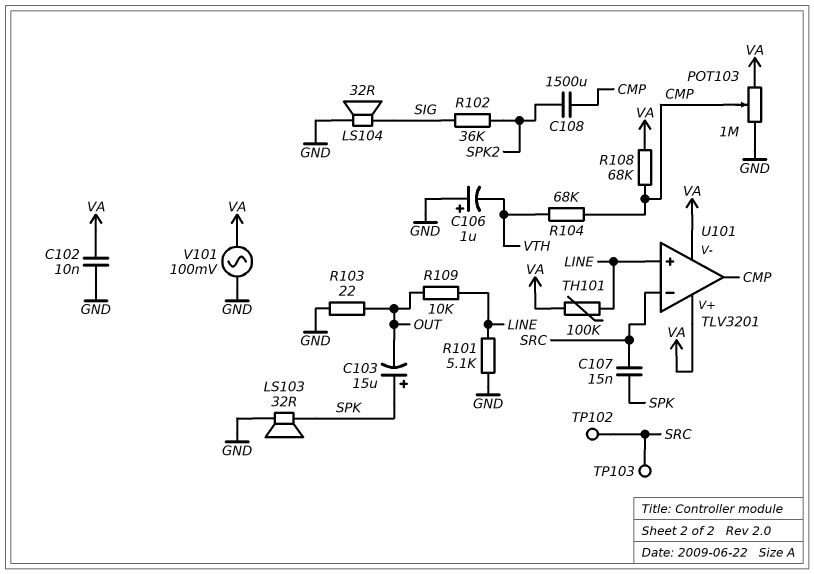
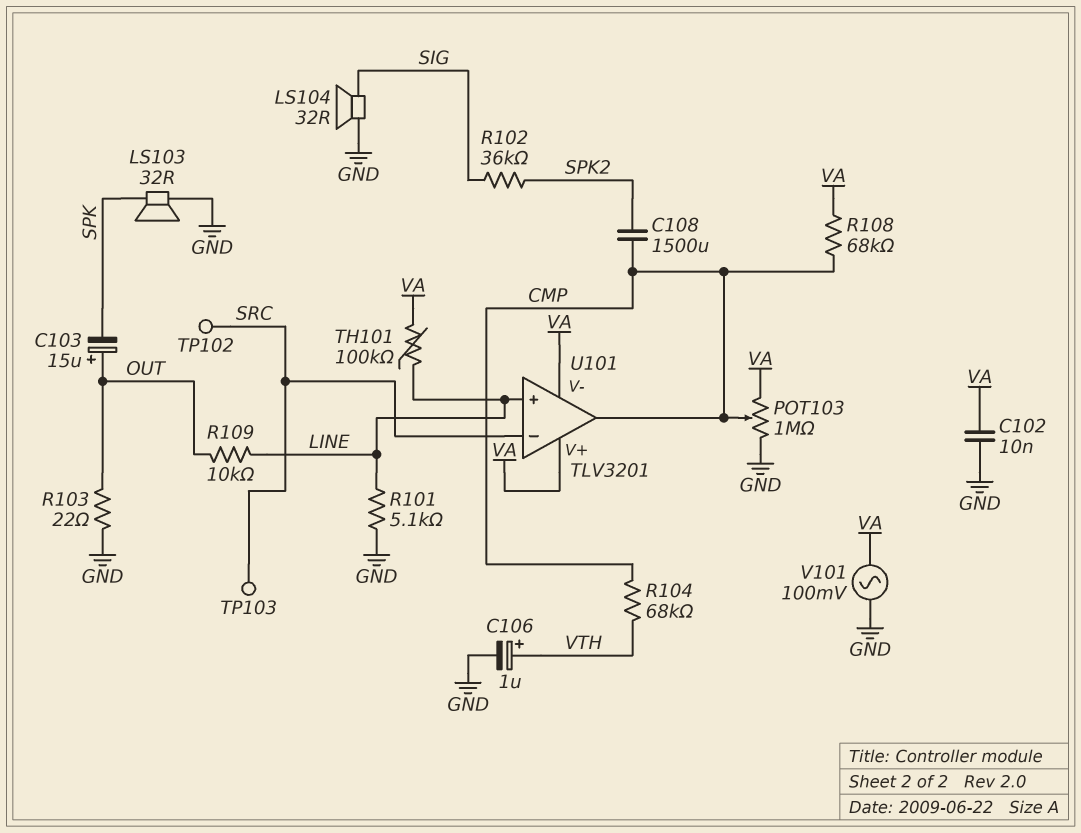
C103: 15uF (plus SPK, minus OUT) -> 15uF (plus OUT, minus SPK)
C106: 1uF (plus GND, minus VTH) -> 1uF (plus VTH, minus GND)
C107: 15nF (SPK, SRC) -> none

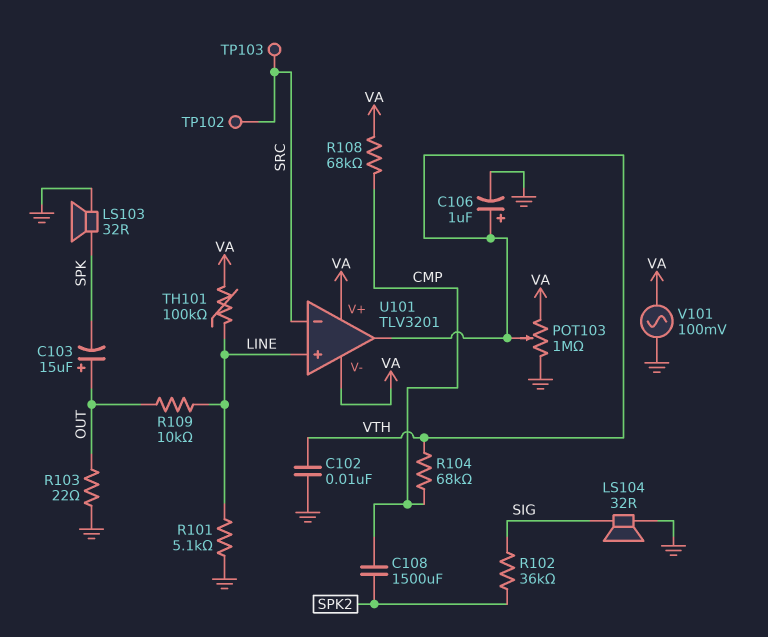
C102: 10nF (GND, VA) -> 10nF (GND, VTH)
POT103: 1M (GND, VA, wiper CMP) -> 1M (GND, VA, wiper VTH)
U101 pin out: CMP -> VTH

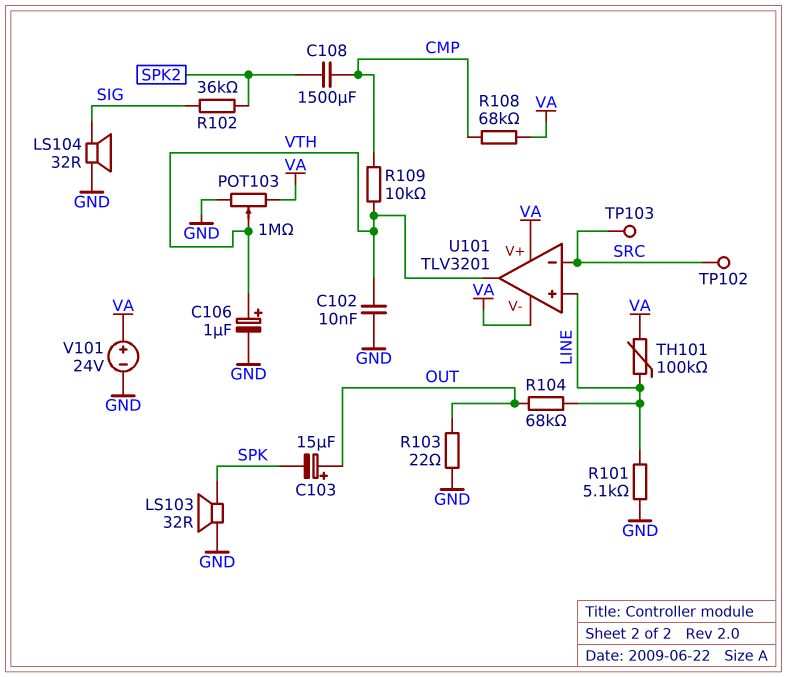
R104: 68k (CMP, VTH) -> 68k (LINE, OUT)
R109: 10k (LINE, OUT) -> 10k (CMP, VTH)
V101: AC 100mV (GND, VA) -> 24V (plus VA, minus GND)

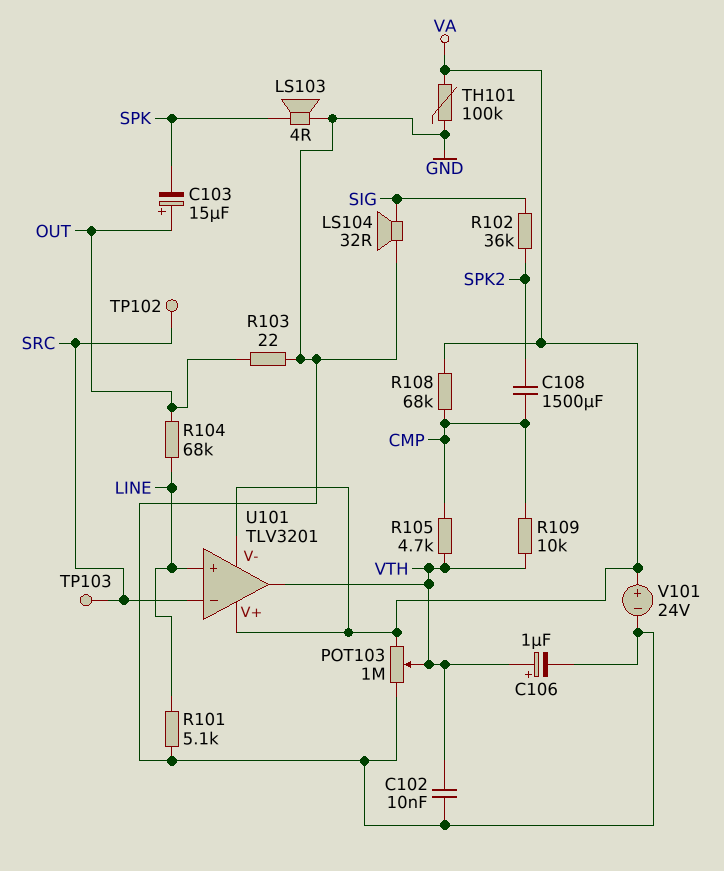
LS103: speaker 32R (GND, SPK) -> speaker 4R (GND, SPK)
R105: none -> 4.7k (CMP, VTH)
TH101: 100k (LINE, VA) -> 100k (GND, VA)

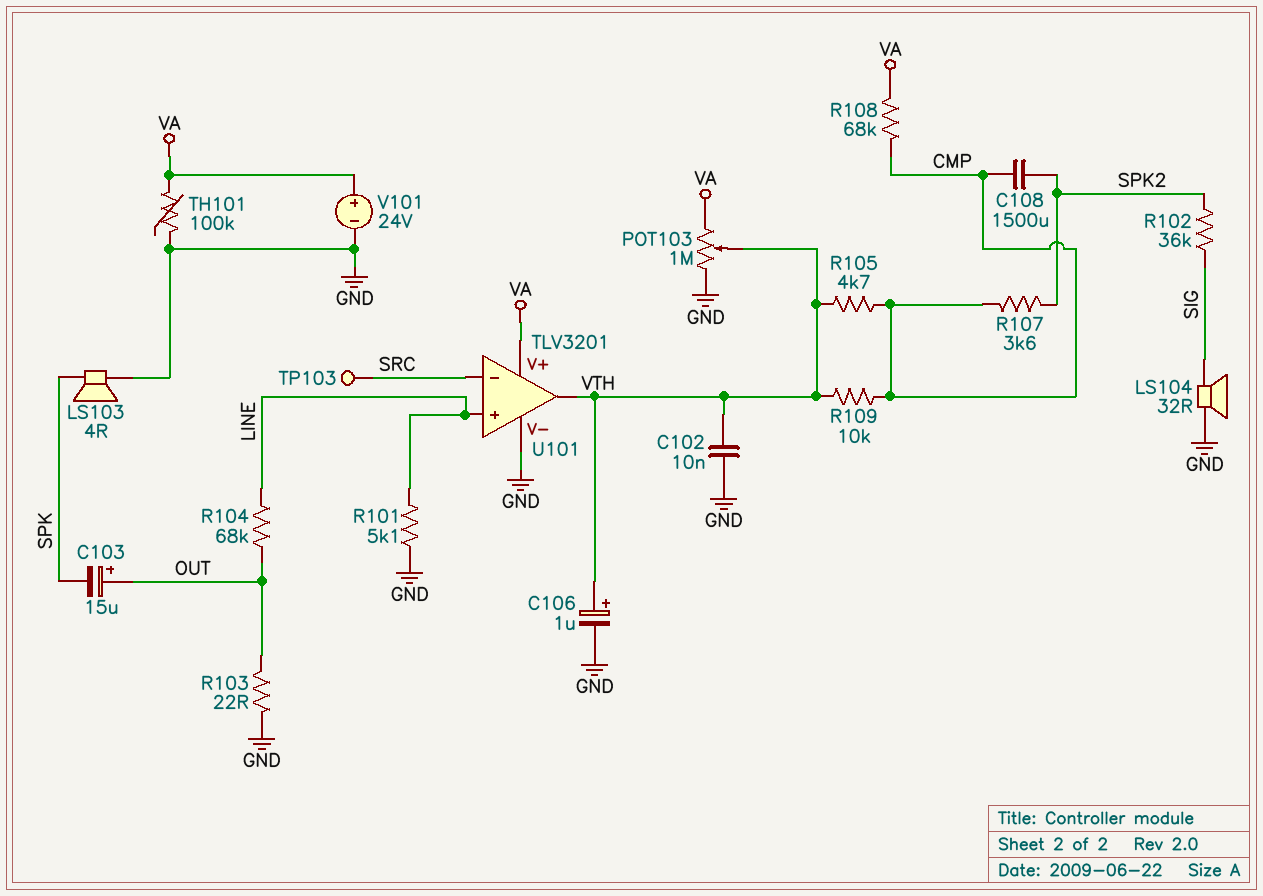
R107: none -> 3.6k (CMP, SPK2)
TP102: test point (SRC) -> none
U101 pin V-: VA -> GND

